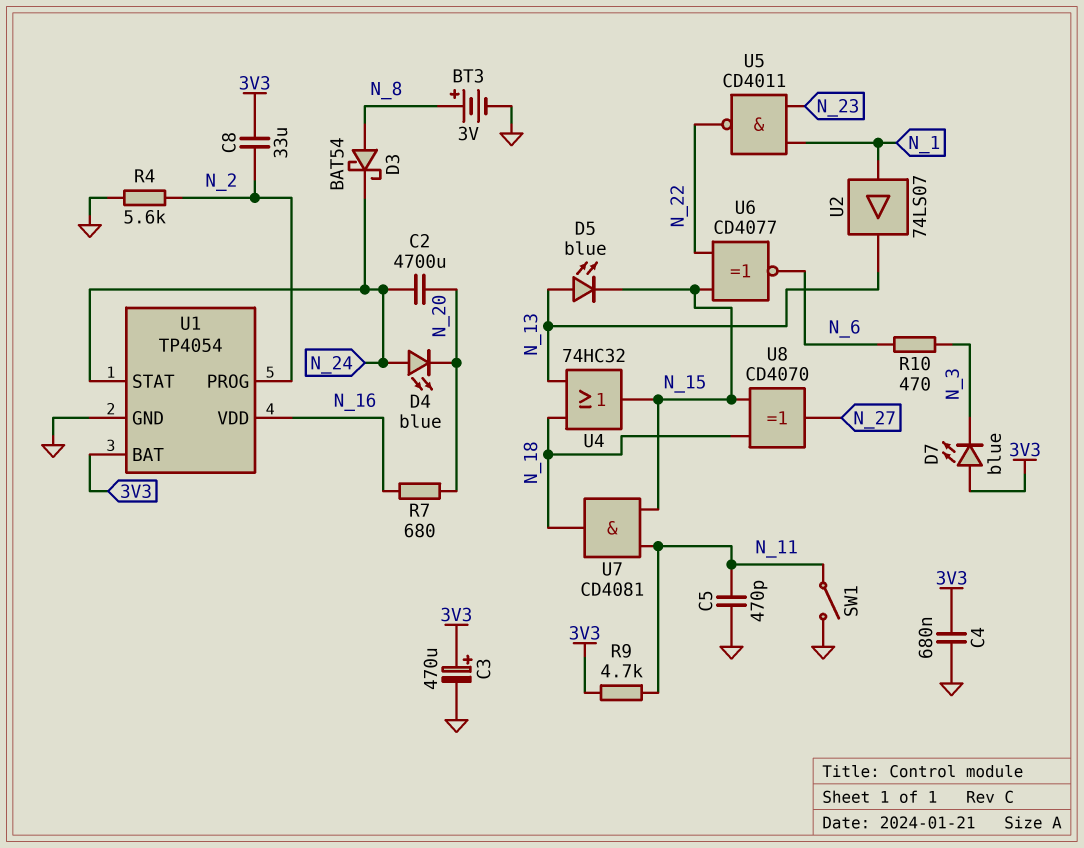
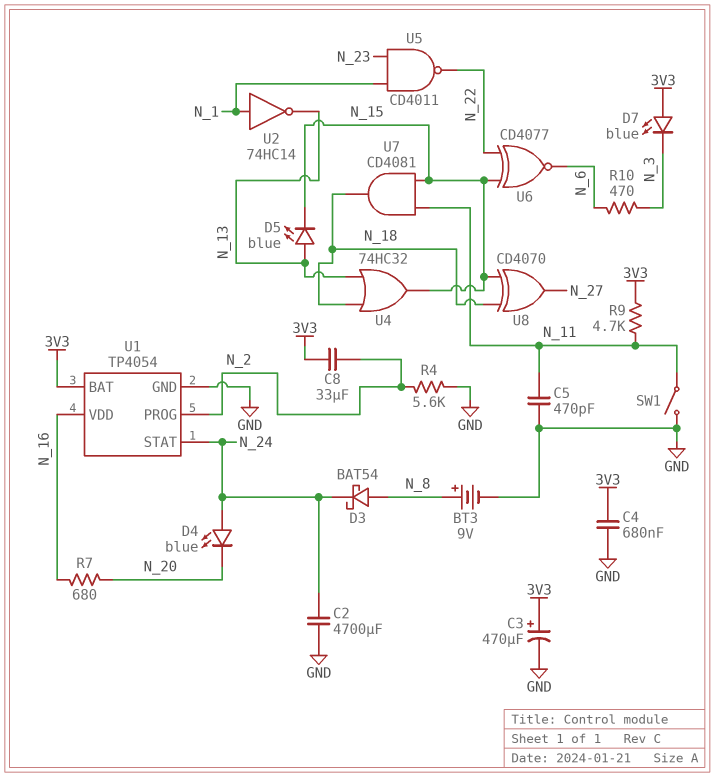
BT3: 3V (plus N_8, minus GND) -> 9V (plus N_8, minus GND)
C2: 4700uF (N_20, N_24) -> 4700uF (GND, N_24)
U2: buffer 74LS07 (in N_1, out N_13) -> NOT 74HC14 (in N_1, out N_13)

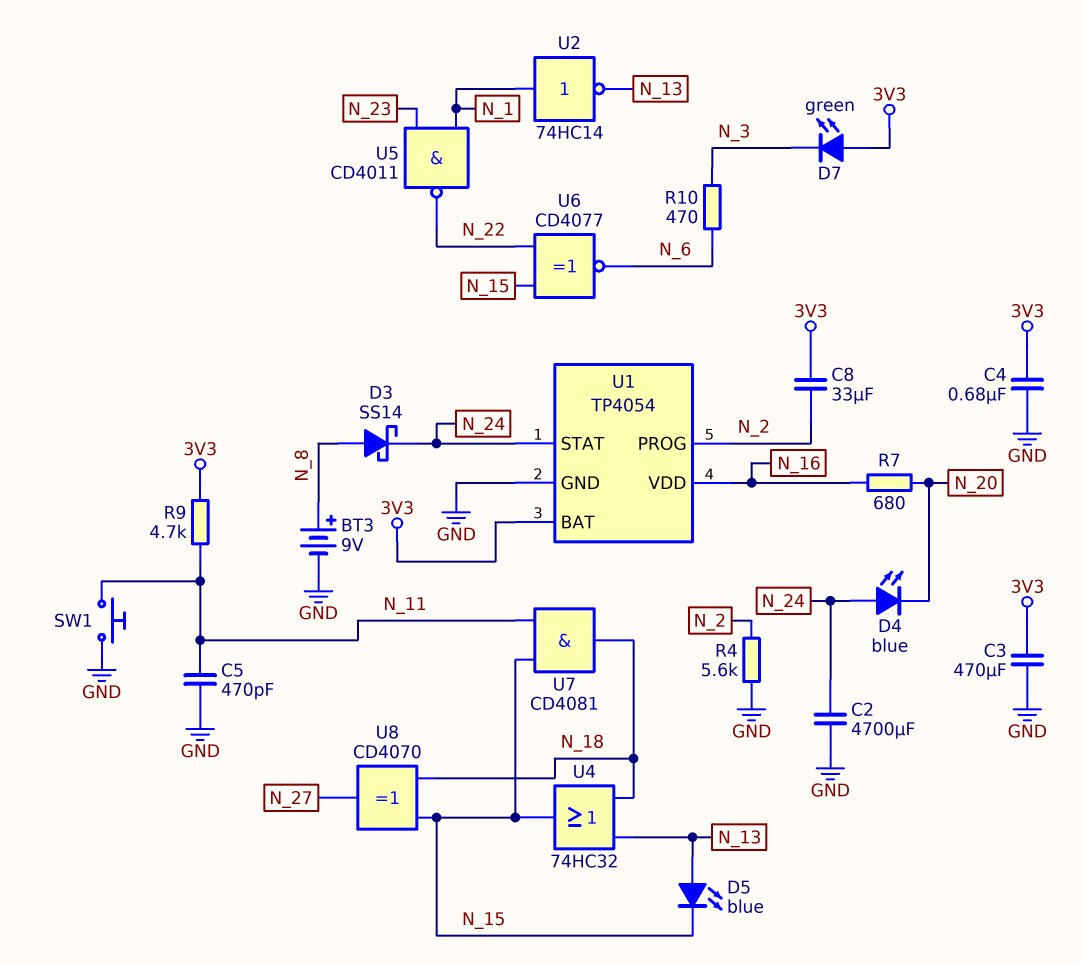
C3: 470uF (plus 3V3, minus GND) -> 470uF (3V3, GND)
D3: schottky BAT54 (A N_8, K N_24) -> schottky SS14 (A N_8, K N_24)
D7: LED blue (A 3V3, K N_3) -> LED green (A 3V3, K N_3)
SW1: switch (GND, N_11) -> button (GND, N_11)

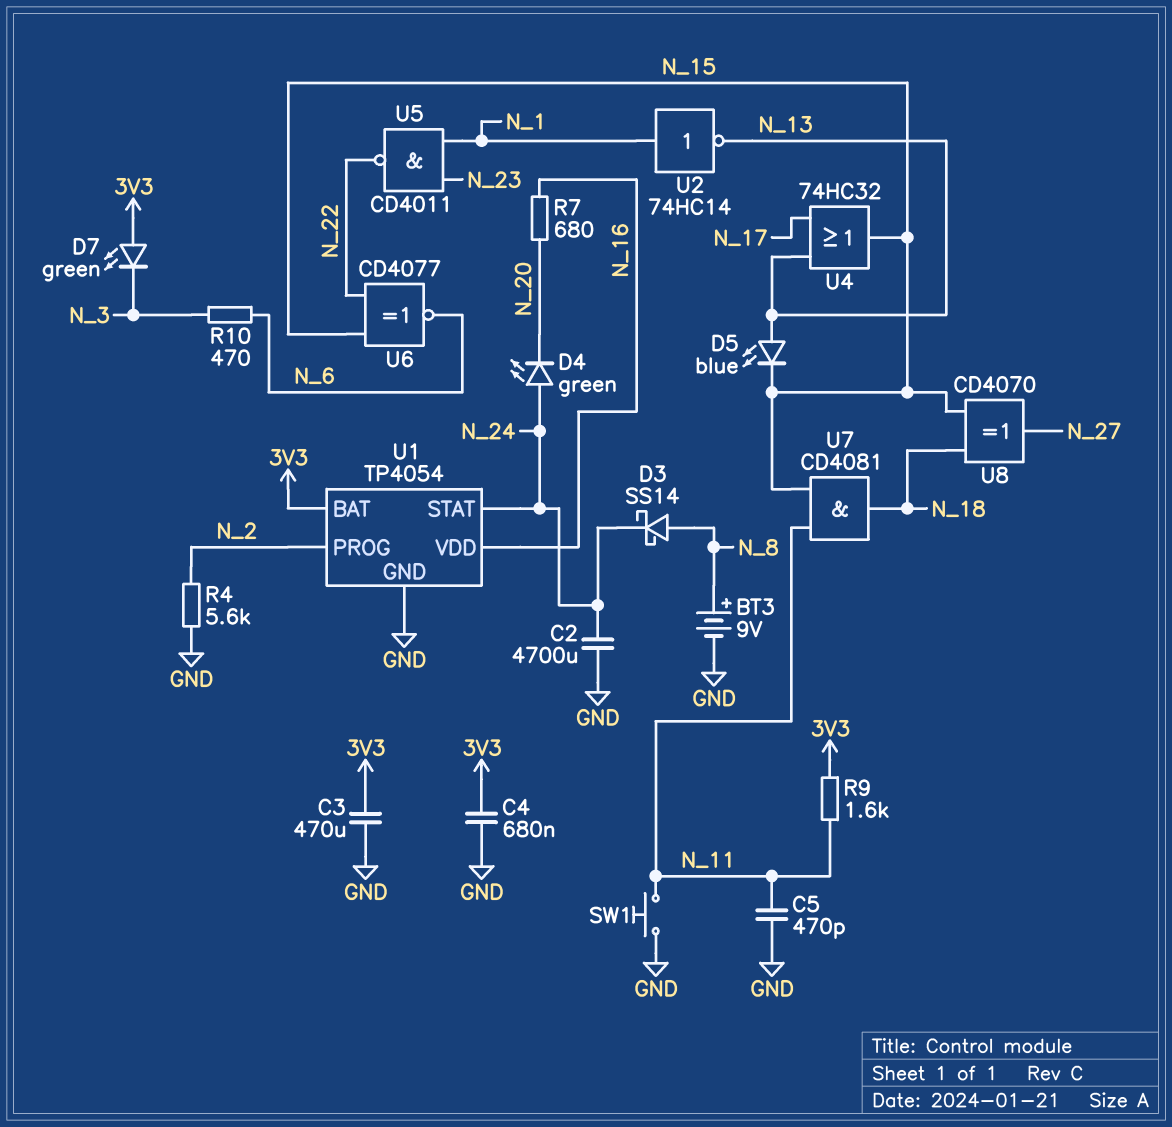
C8: 33uF (3V3, N_2) -> none
D4: LED blue (A N_24, K N_20) -> LED green (A N_24, K N_20)
R9: 4.7k (3V3, N_11) -> 1.6k (3V3, N_11)
U4: OR 74HC32 (in N_13, in N_18, out N_15) -> OR 74HC32 (in N_13, in N_17, out N_15)

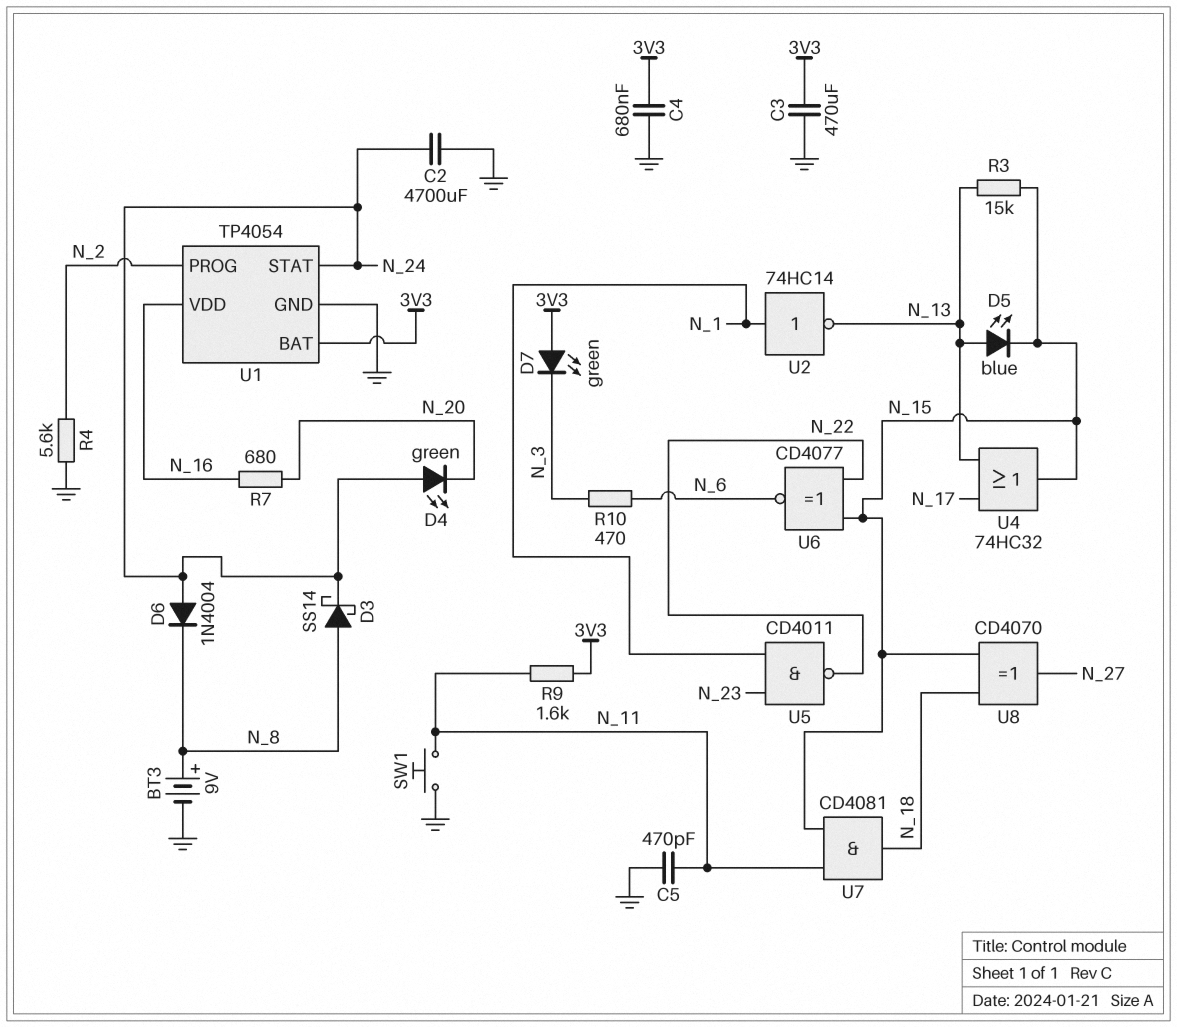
D6: none -> diode 1N4004 (A N_24, K N_8)
R3: none -> 15k (N_13, N_15)

